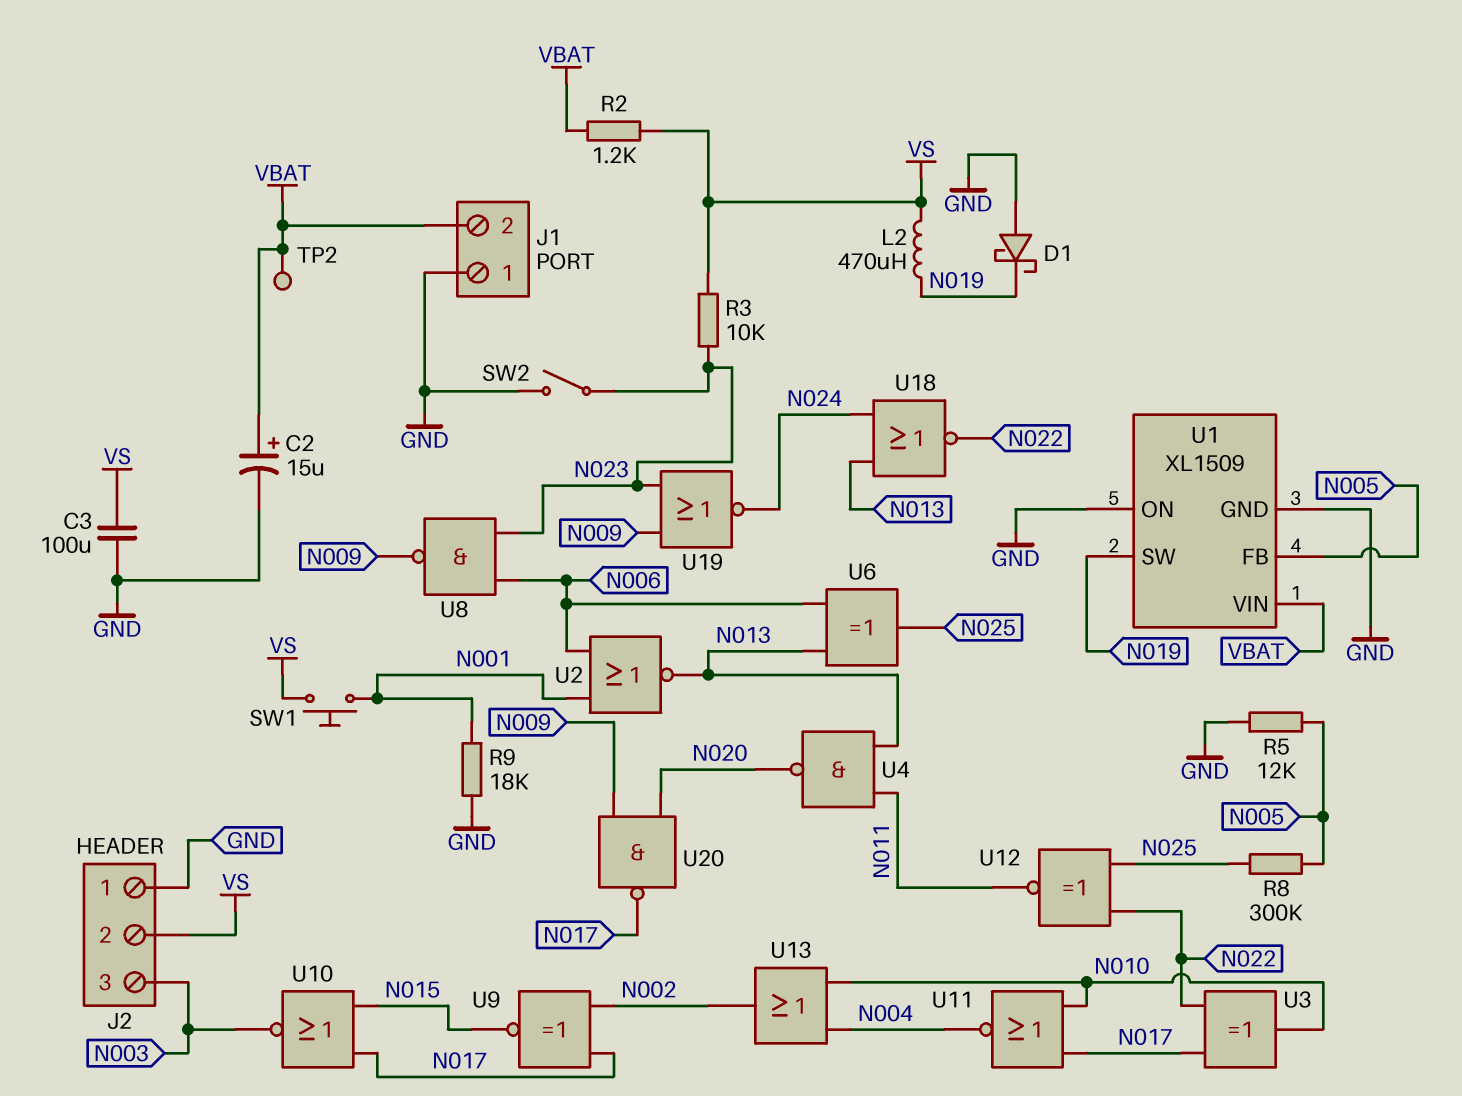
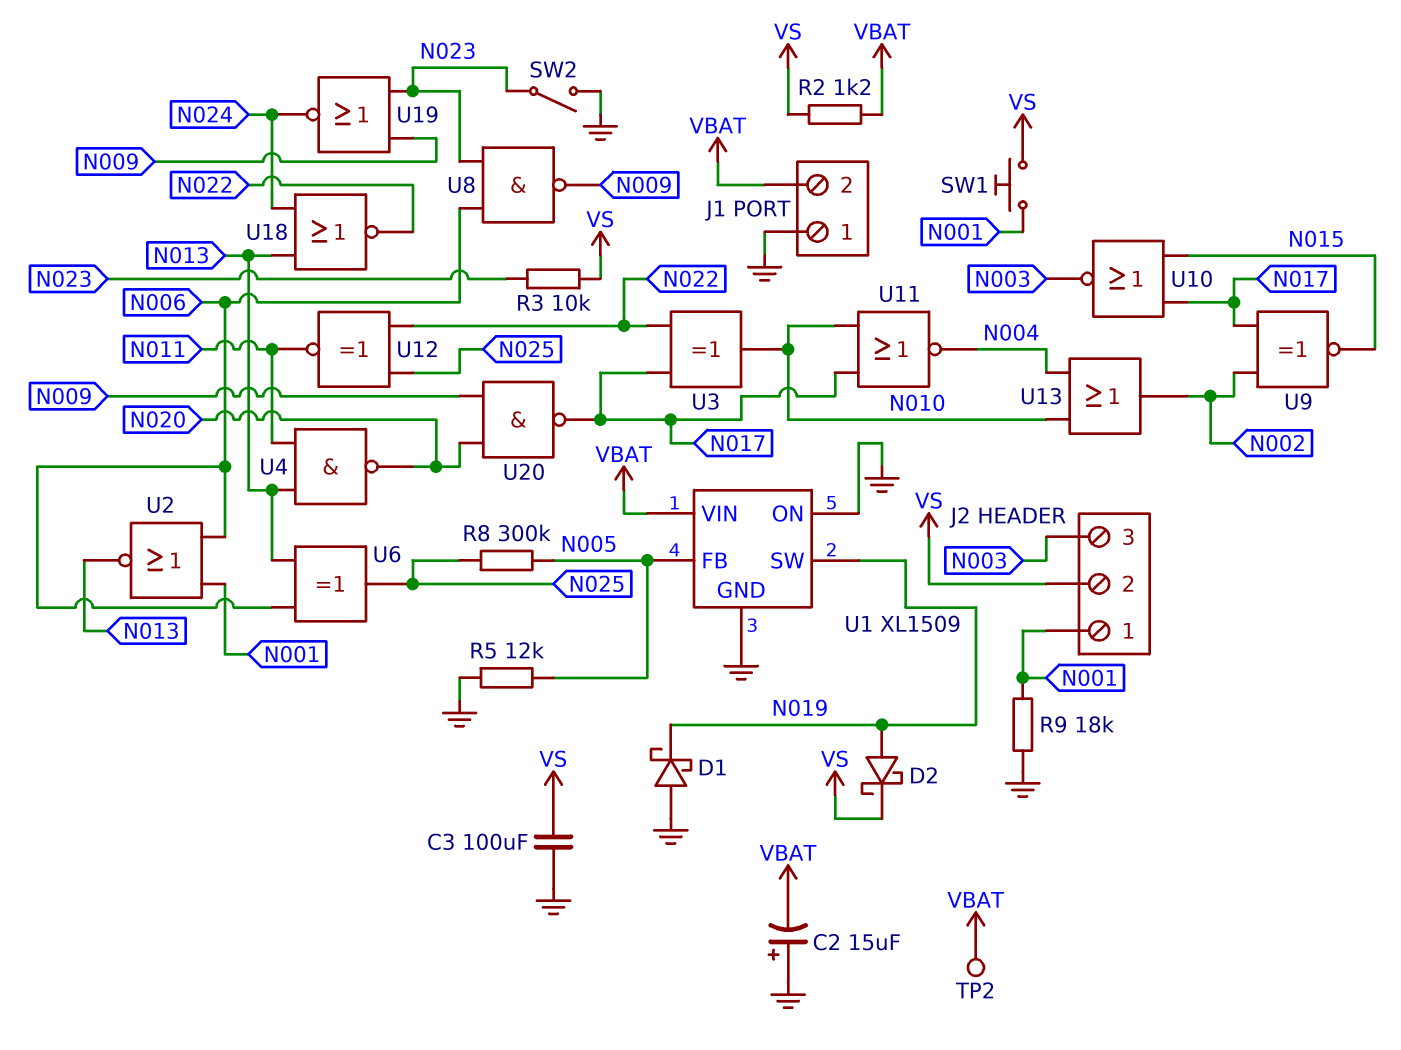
C2: 15uF (plus VBAT, minus GND) -> 15uF (plus GND, minus VBAT)
D2: none -> schottky (A N019, K VS)
J2 pin 1: GND -> N001
L2: 470uH (N019, VS) -> none

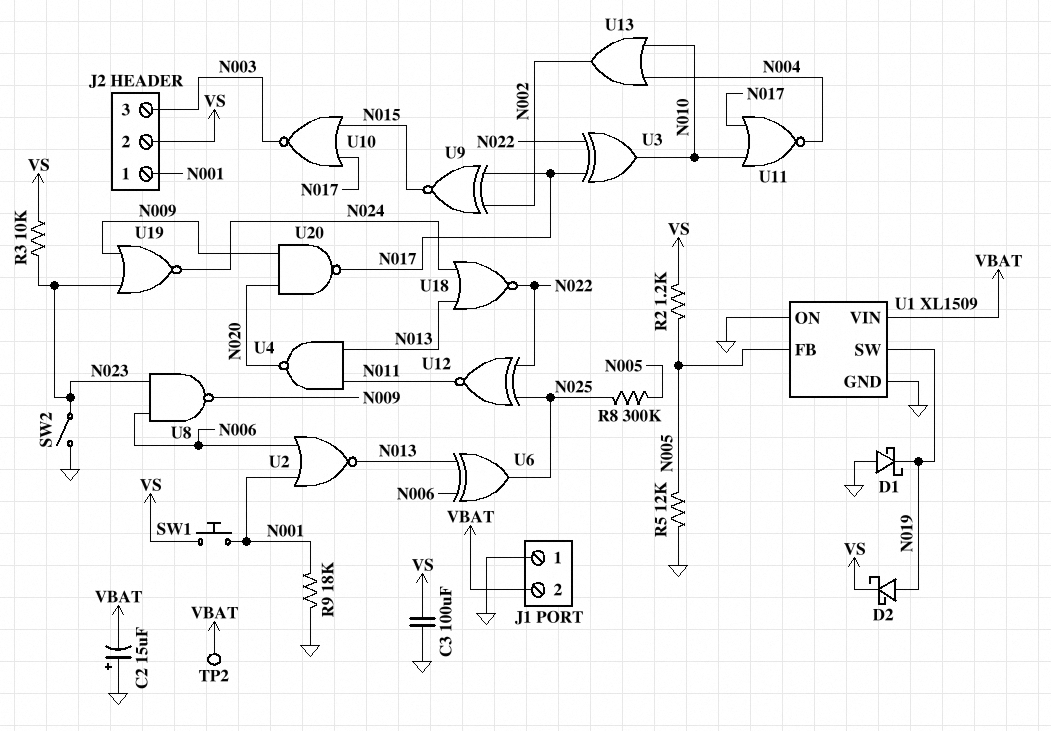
R2: 1.2k (VBAT, VS) -> 1.2k (N005, VS)

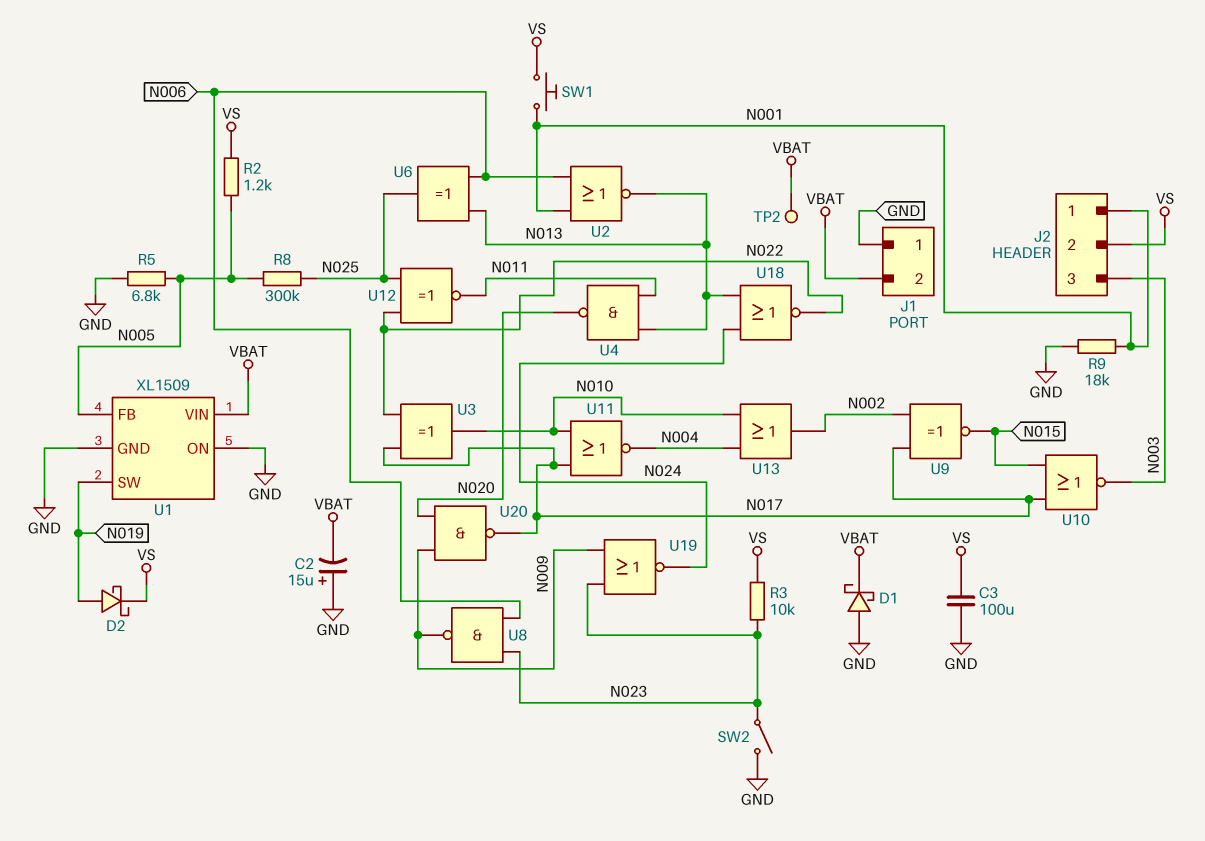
D1: schottky (A GND, K N019) -> schottky (A GND, K VBAT)
R5: 12k (GND, N005) -> 6.8k (GND, N005)

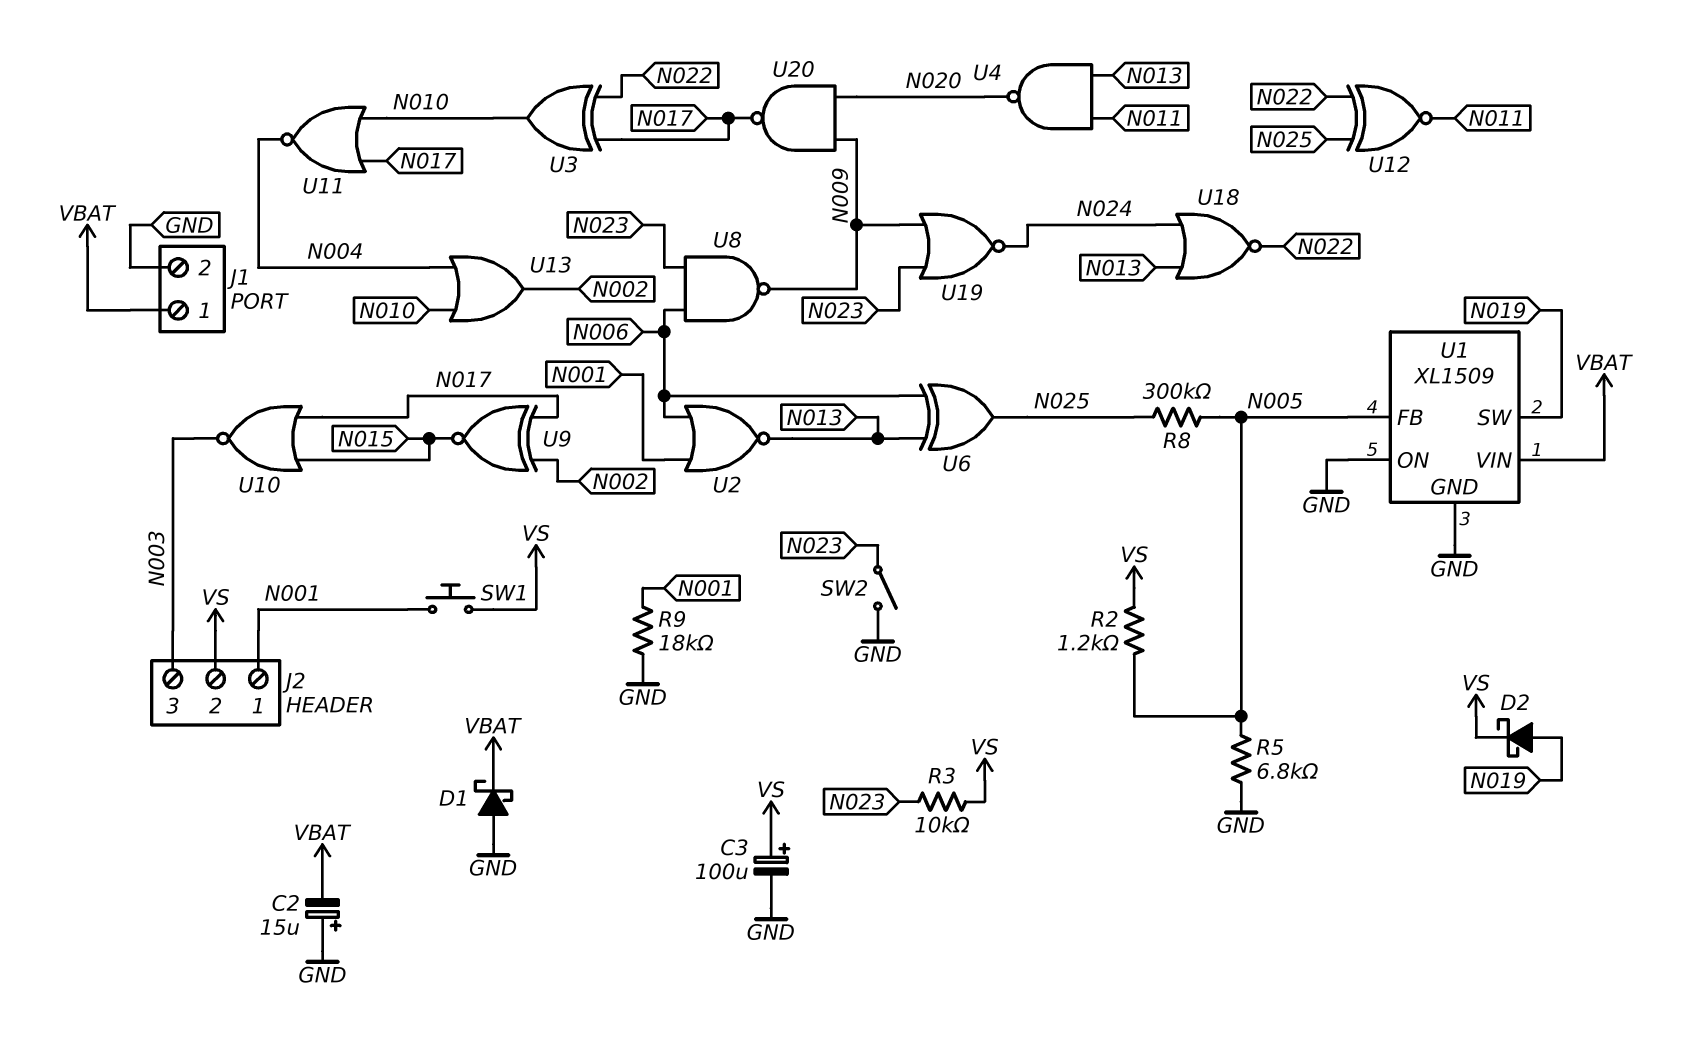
C3: 100uF (GND, VS) -> 100uF (plus VS, minus GND)
J1 pin 1: GND -> VBAT
J1 pin 2: VBAT -> GND
TP2: test point (VBAT) -> none

